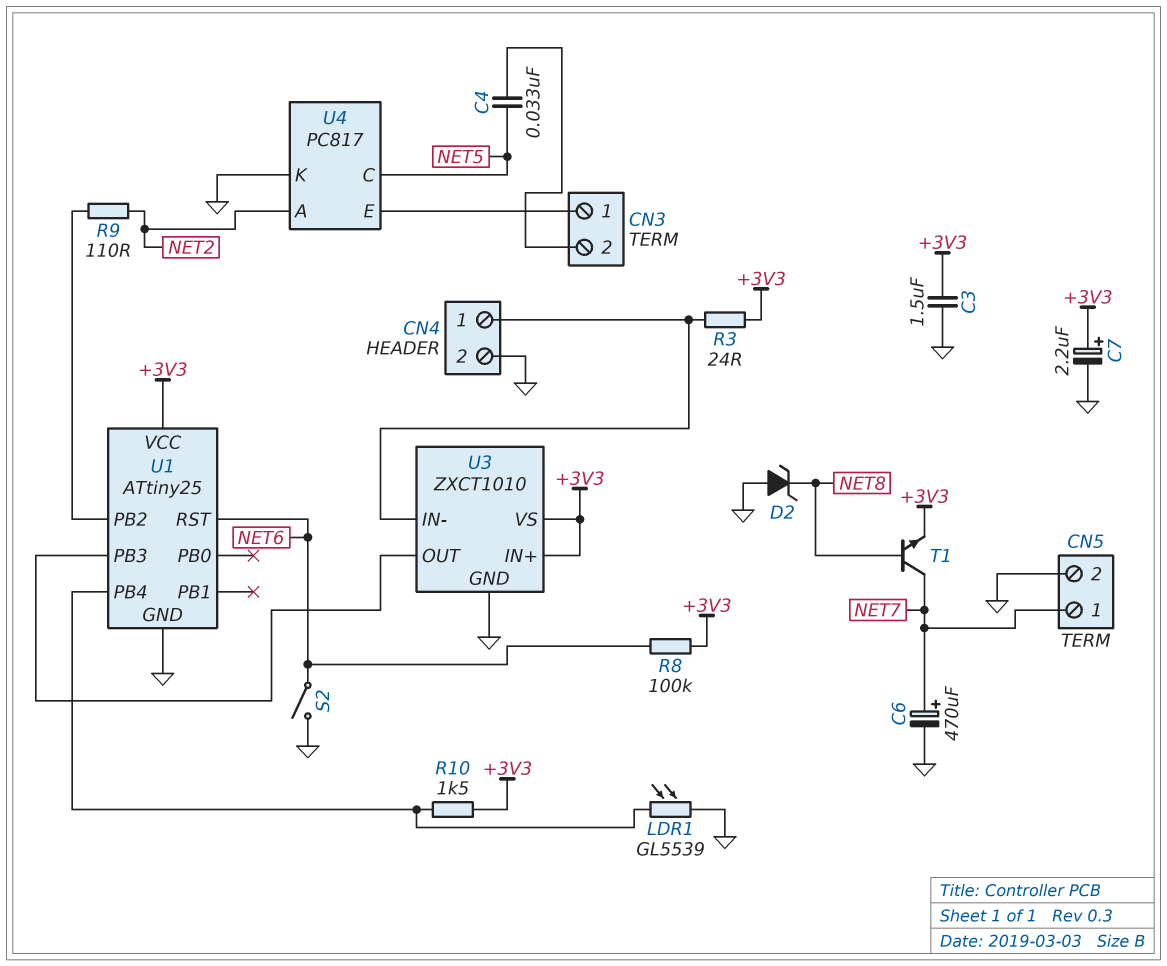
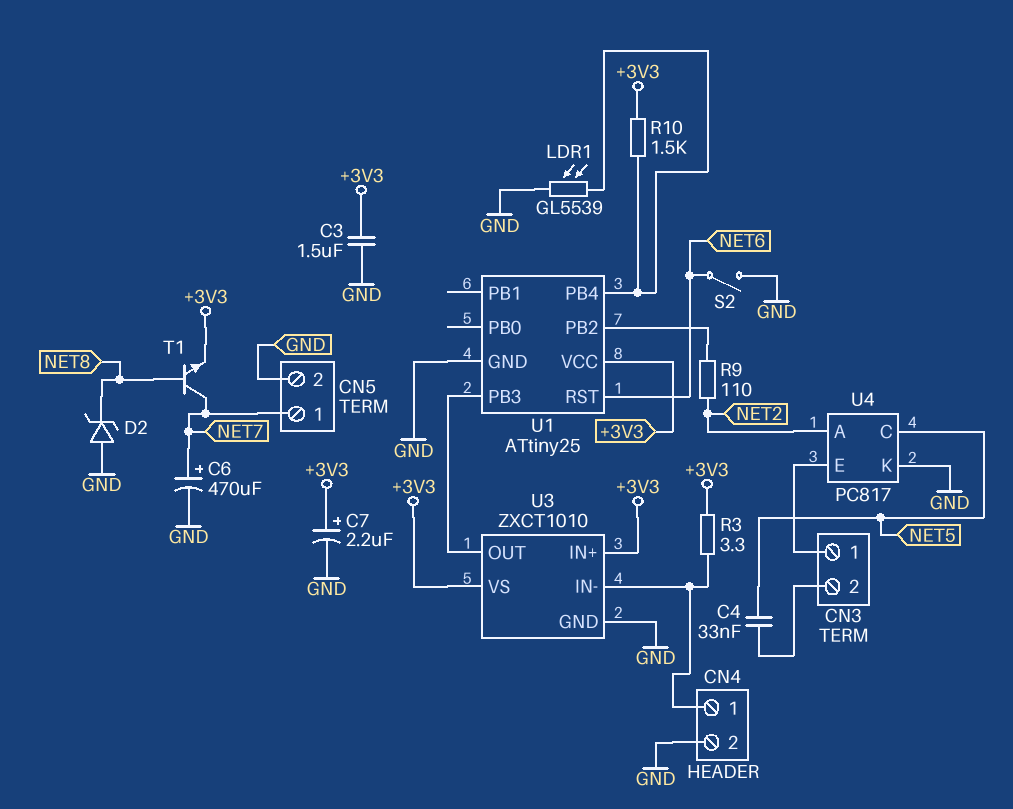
R3: 24 (+3V3, CN4/1) -> 3.3 (+3V3, CN4/1)
R8: 100k (+3V3, NET6) -> none

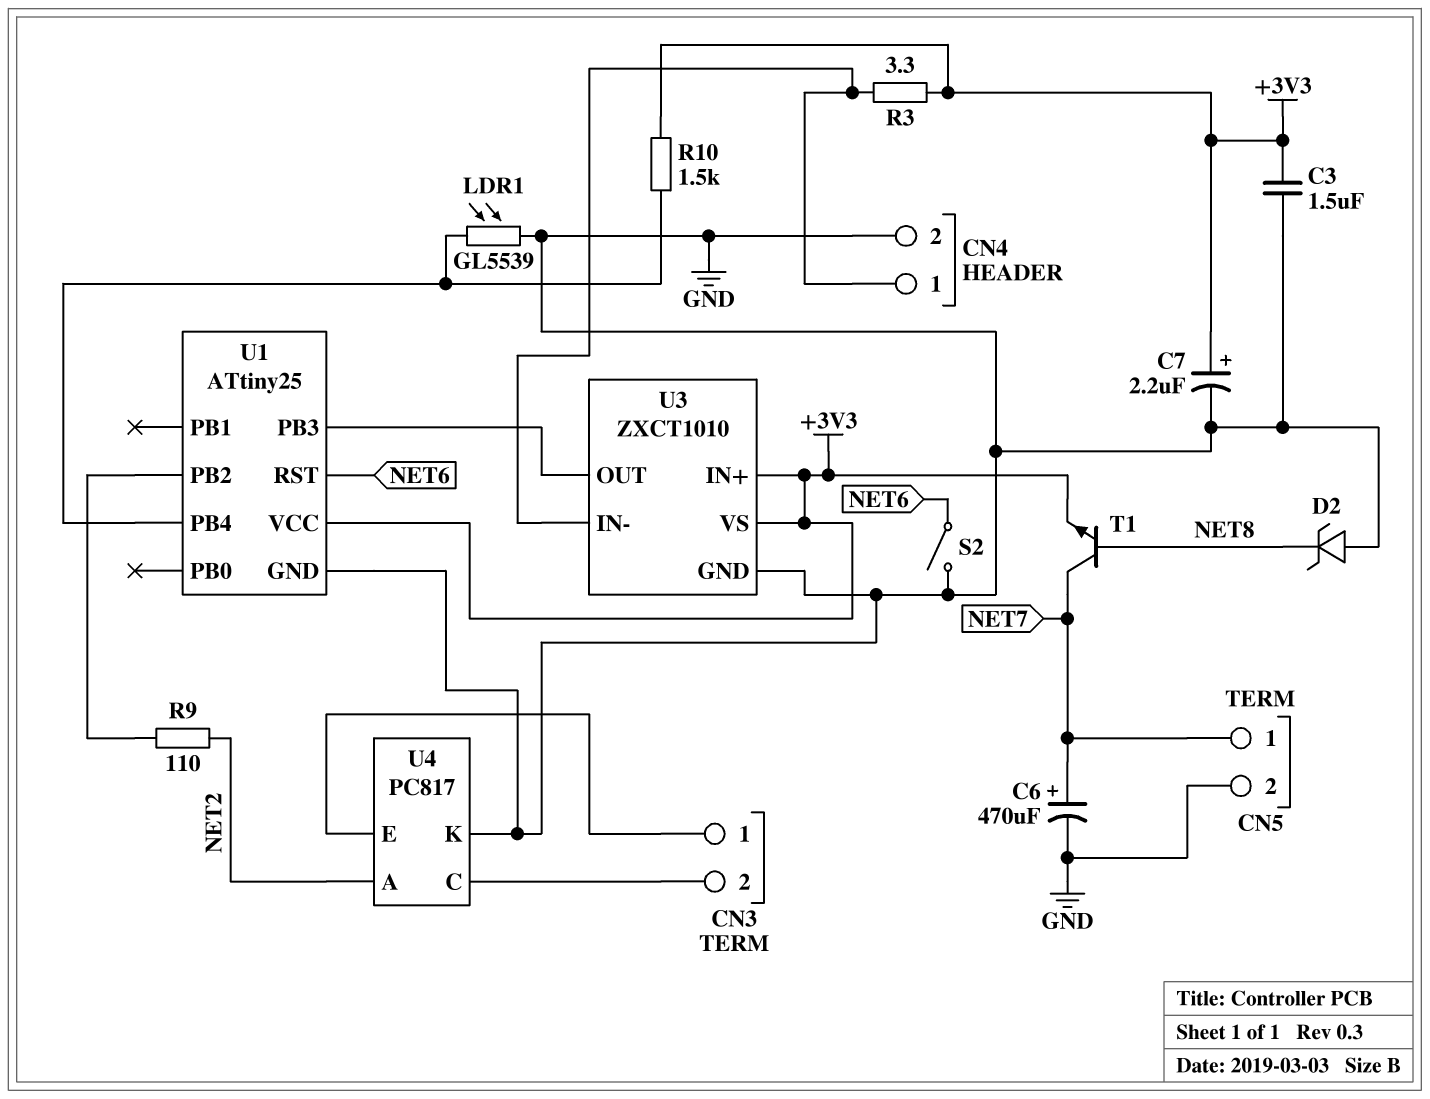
C4: 33nF (CN3/2, NET5) -> none
U4 pin C: NET5 -> CN3/2

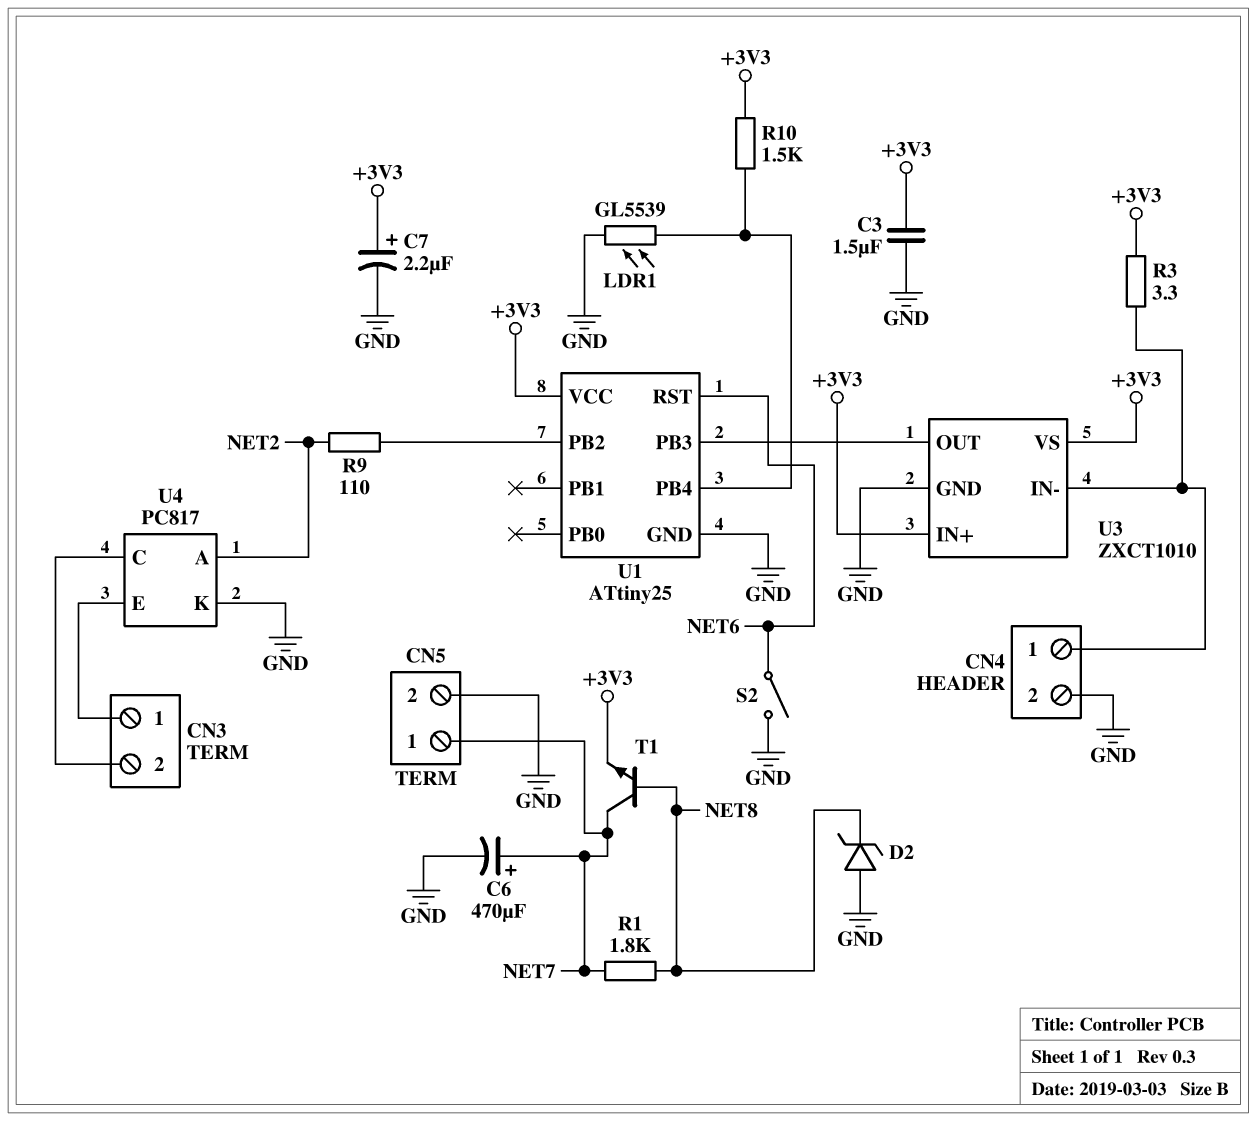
R1: none -> 1.8k (NET7, NET8)

